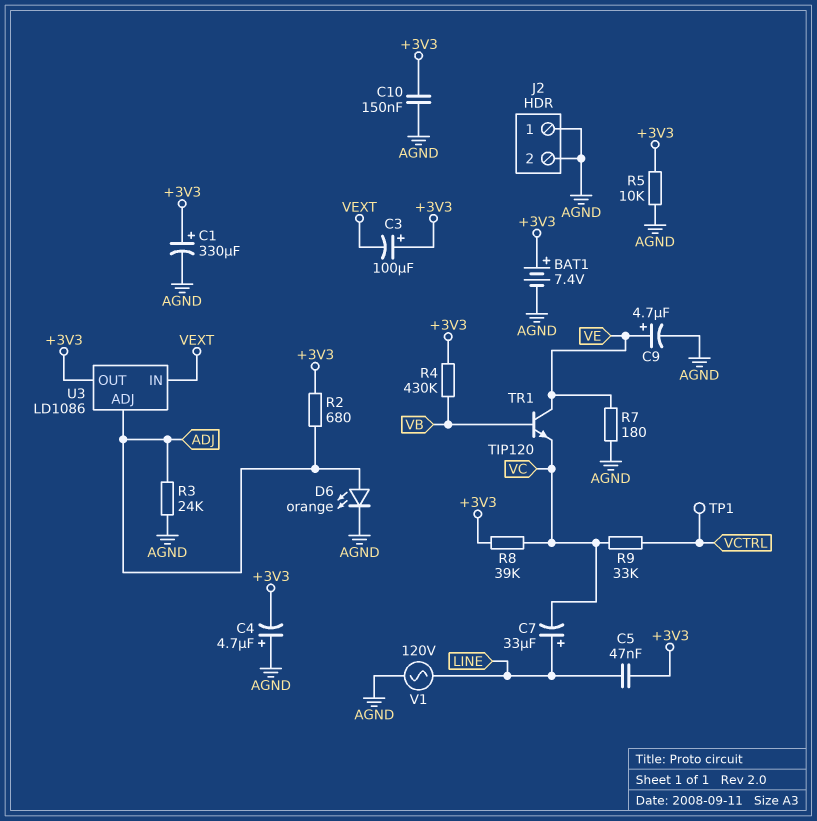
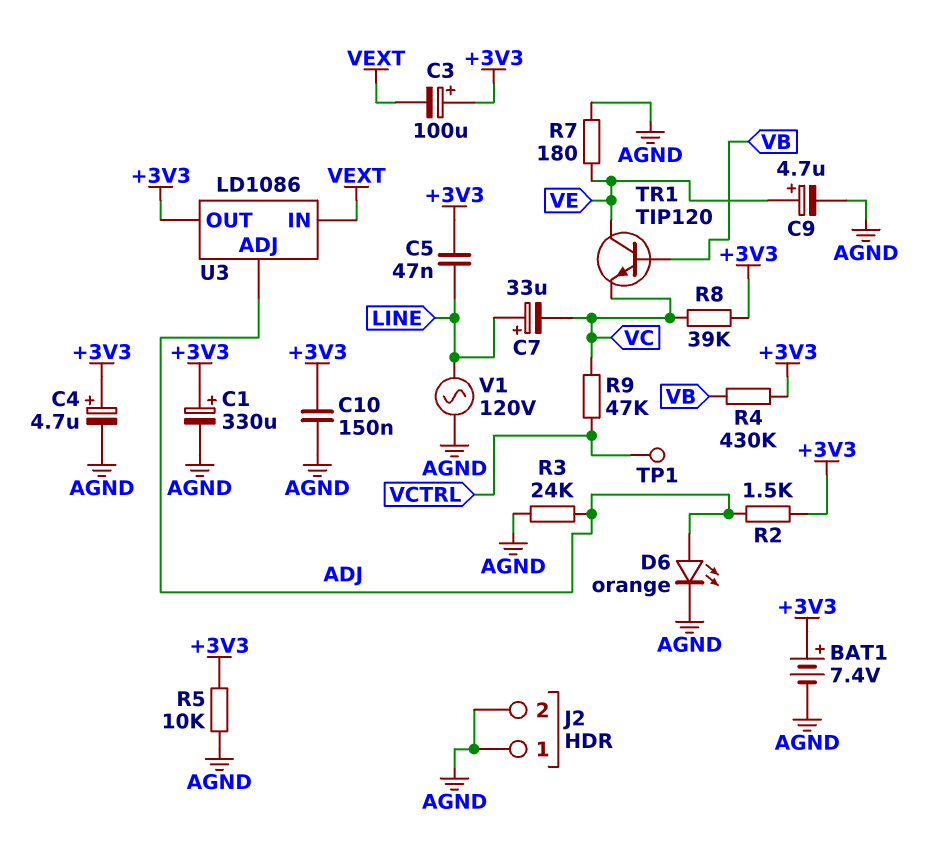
C4: 4.7uF (plus AGND, minus +3V3) -> 4.7uF (plus +3V3, minus AGND)
R2: 680 (+3V3, ADJ) -> 1.5k (+3V3, ADJ)
R9: 33k (VC, VCTRL) -> 47k (VC, VCTRL)

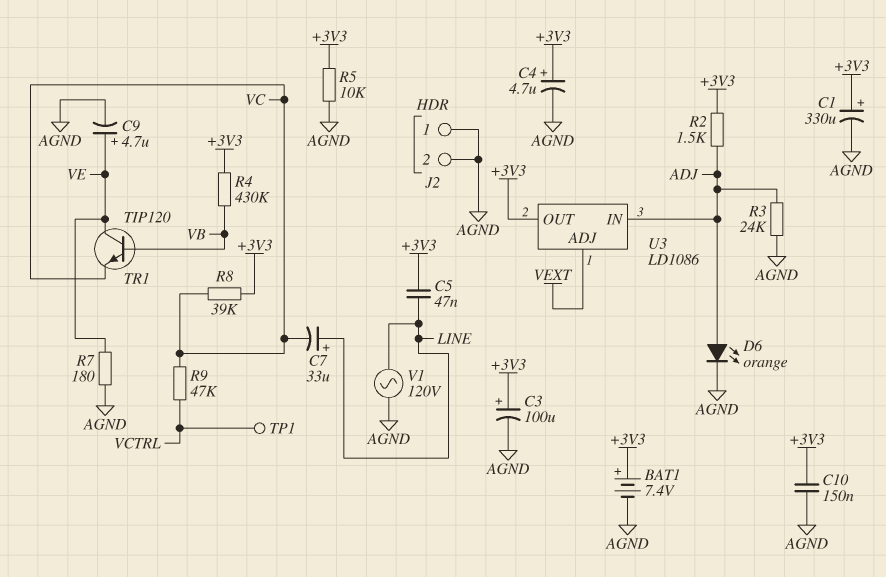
C3: 100uF (plus +3V3, minus VEXT) -> 100uF (plus +3V3, minus AGND)
U3 pin ADJ: ADJ -> VEXT
U3 pin IN: VEXT -> ADJ

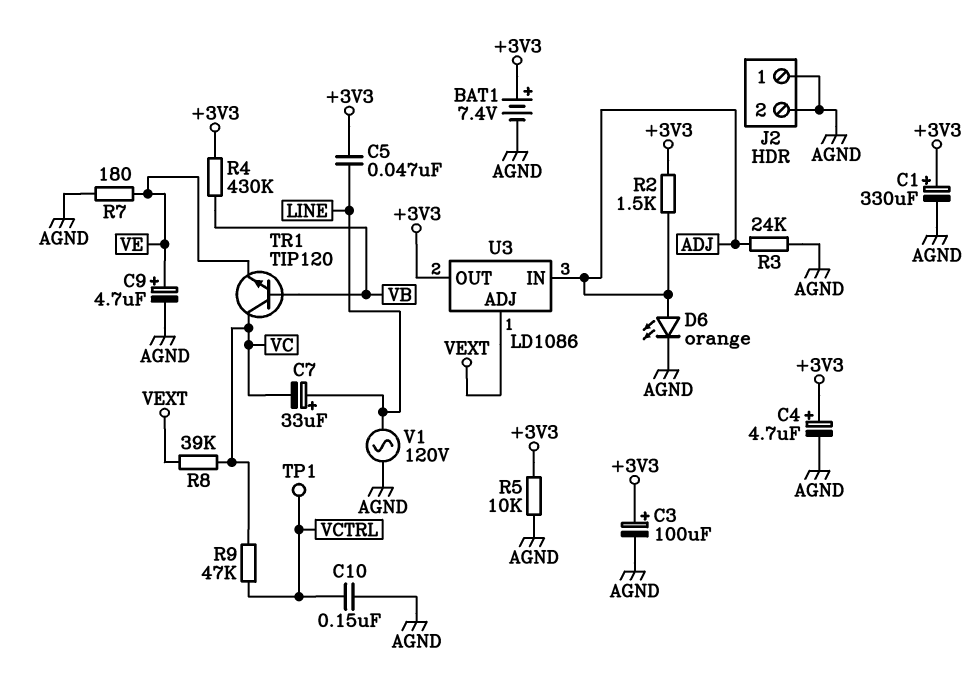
C10: 150nF (+3V3, AGND) -> 150nF (AGND, VCTRL)
R8: 39k (+3V3, VC) -> 39k (VC, VEXT)
TR1: NPN TIP120 (B VB, C VE, E VC) -> NPN TIP120 (B VB, C VC, E VE)

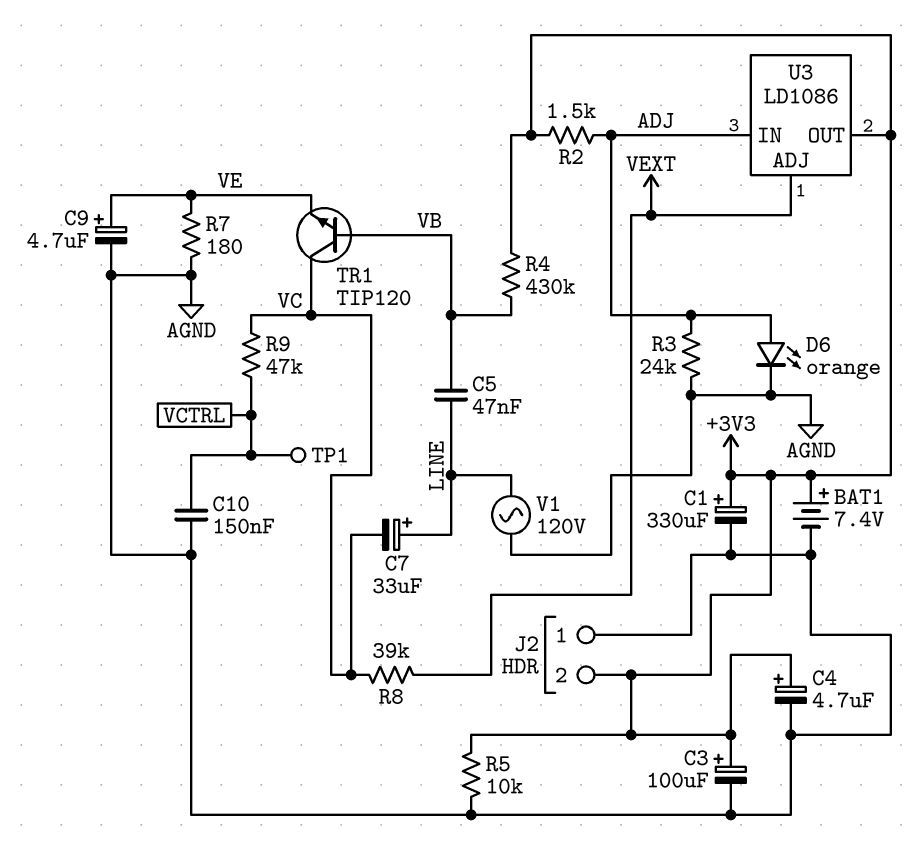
C5: 47nF (+3V3, LINE) -> 47nF (LINE, VB)
J2 pin 2: AGND -> +3V3

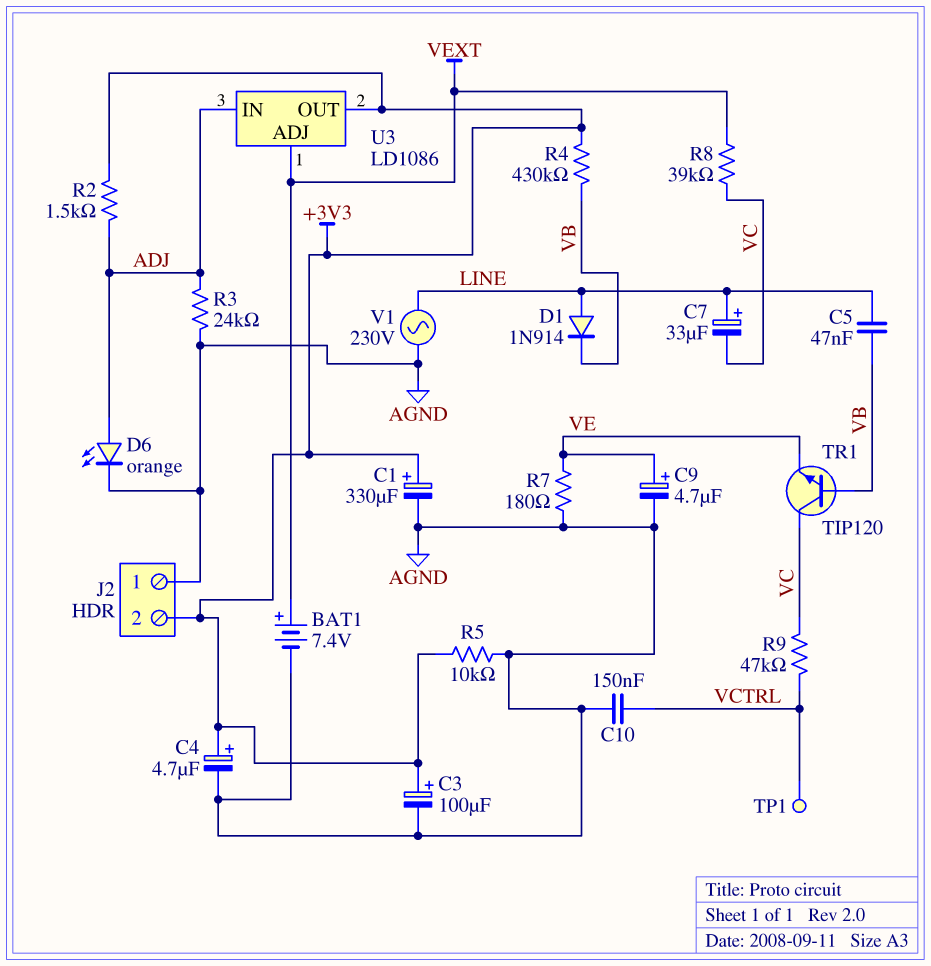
BAT1: 7.4V (plus +3V3, minus AGND) -> 7.4V (plus VEXT, minus AGND)
D1: none -> diode 1N914 (A LINE, K VB)
V1: AC 120V (AGND, LINE) -> AC 230V (AGND, LINE)

